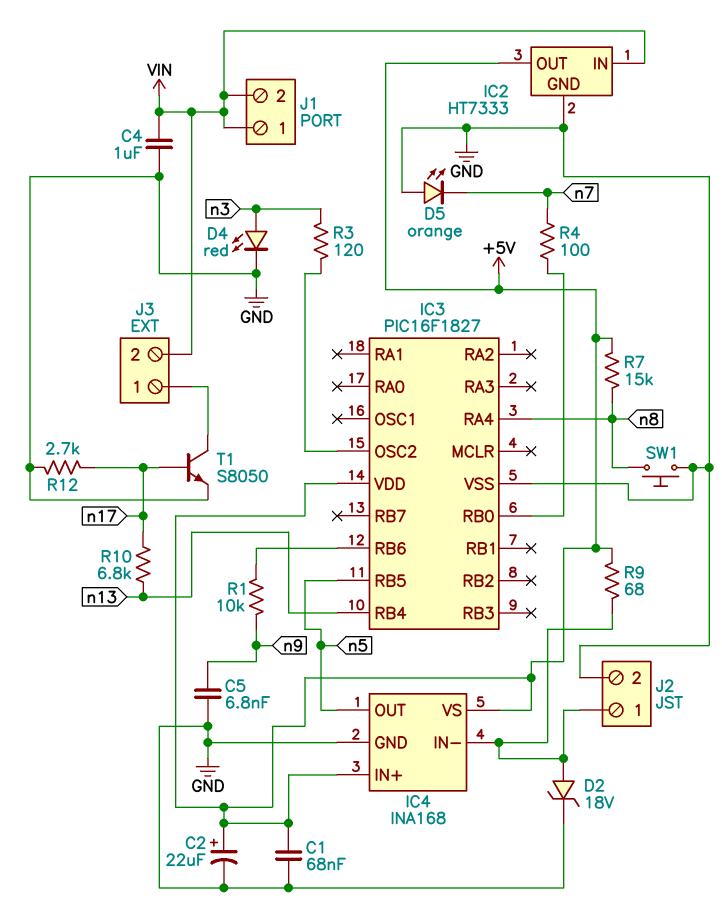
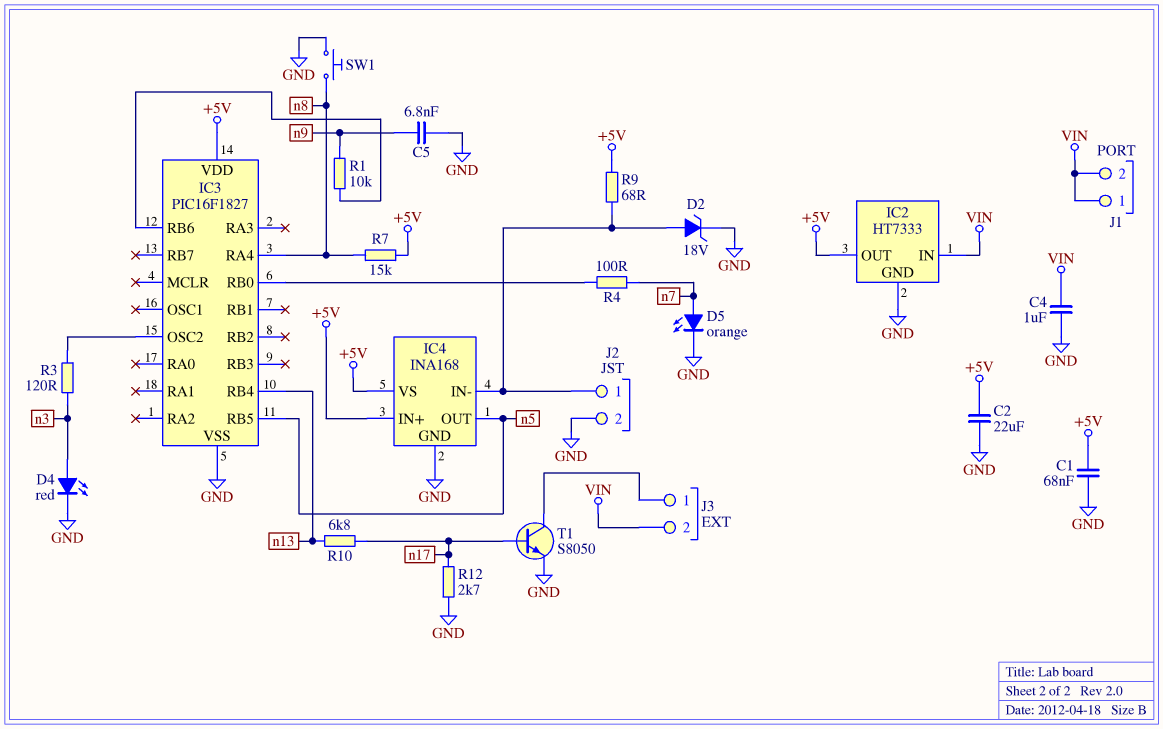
C2: 22uF (plus +5V, minus GND) -> 22uF (+5V, GND)
D5: LED orange (A GND, K n7) -> LED orange (A n7, K GND)

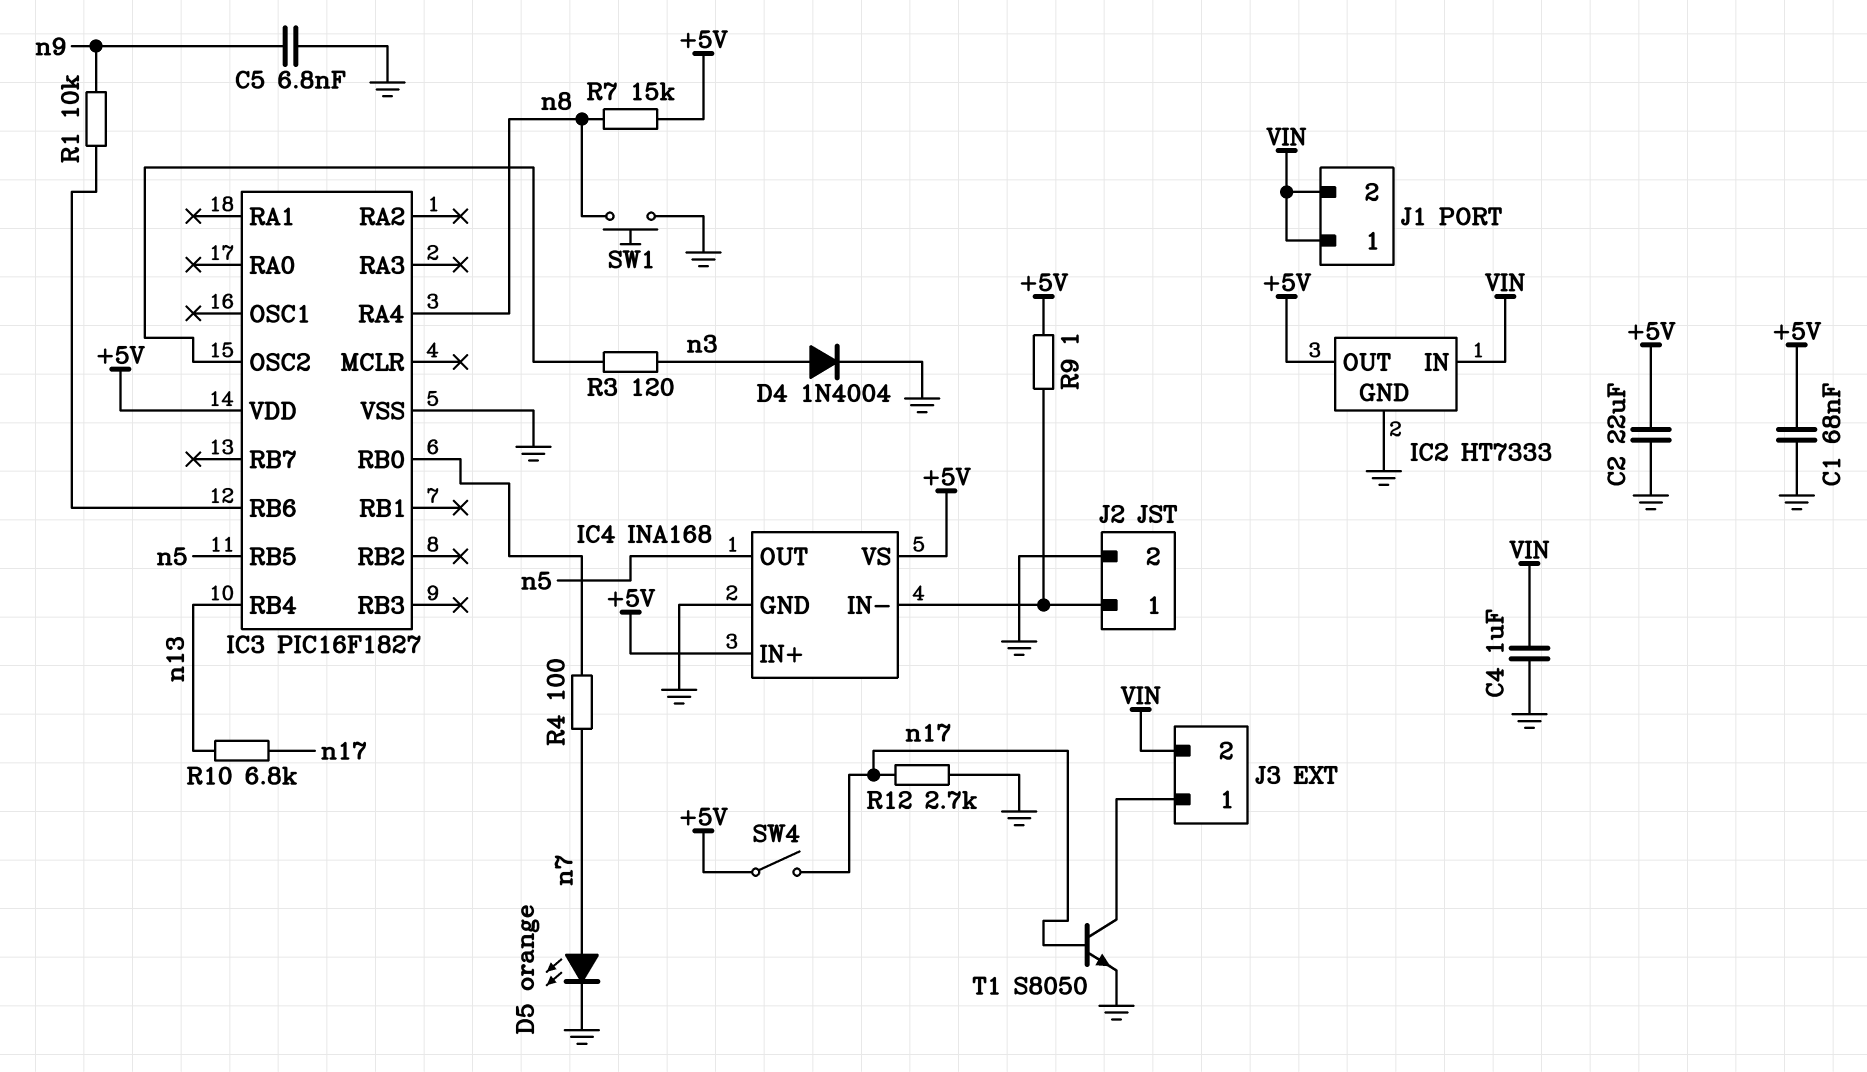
D2: zener 18V (A IC4/IN-, K GND) -> none
D4: LED red (A n3, K GND) -> diode 1N4004 (A n3, K GND)
R9: 68 (+5V, IC4/IN-) -> 1 (+5V, IC4/IN-)
SW4: none -> switch (+5V, n17)

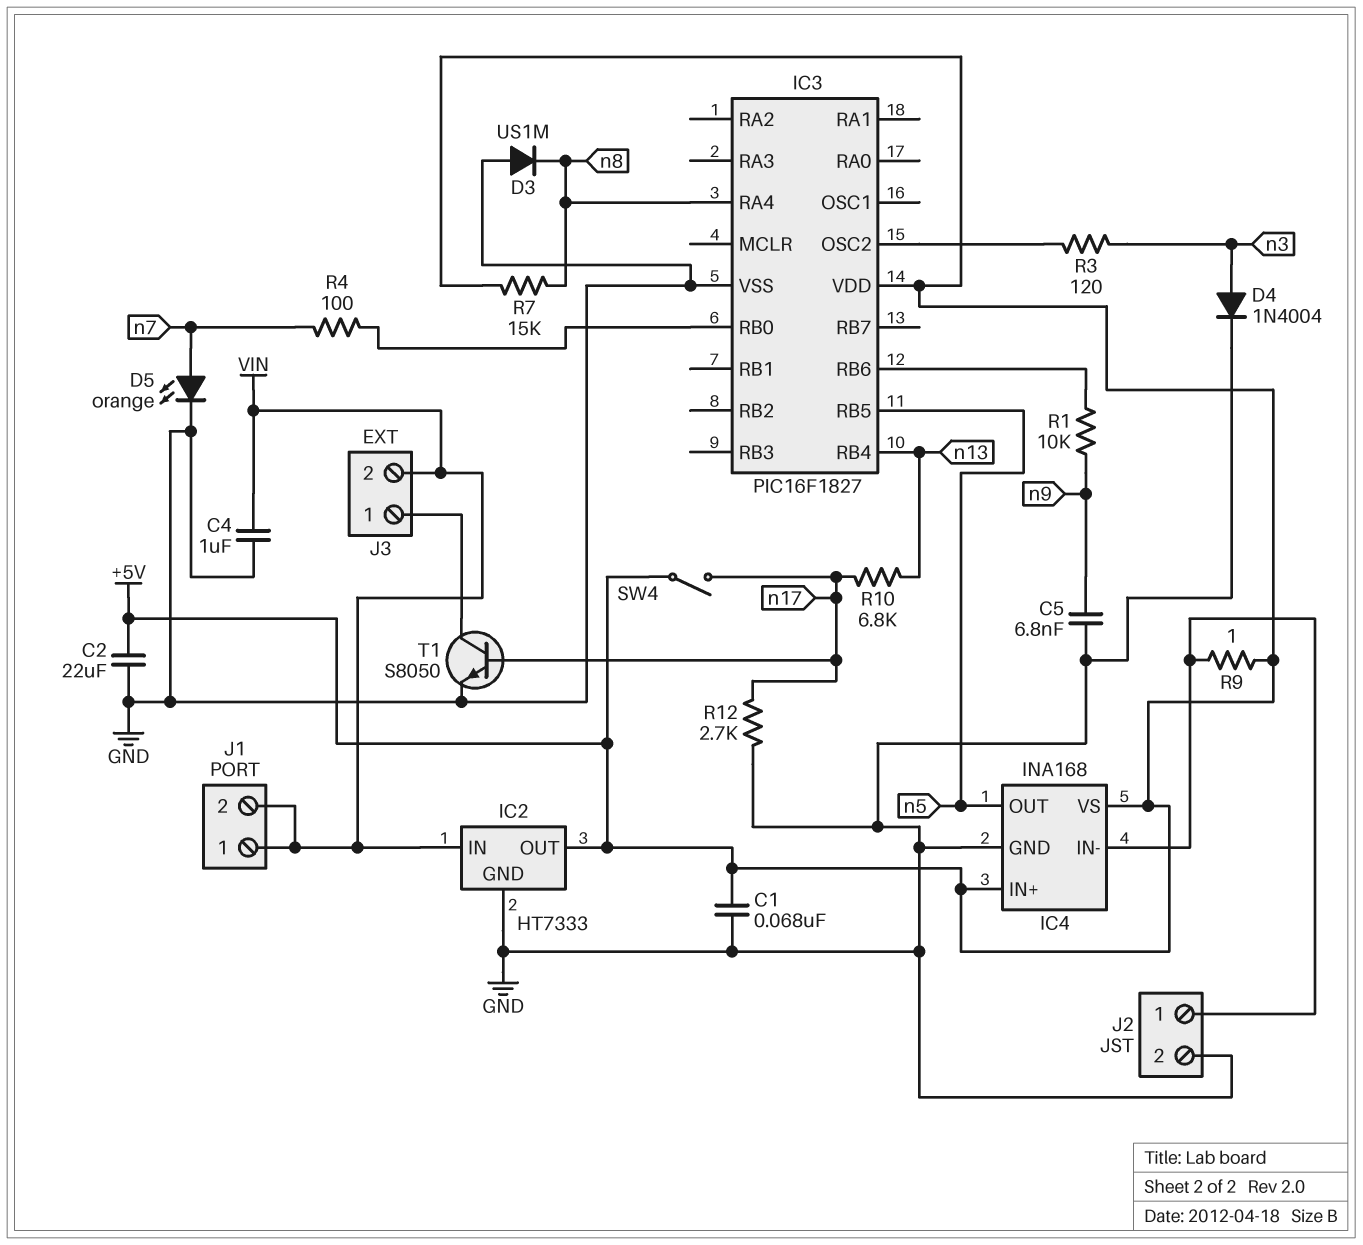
D3: none -> diode US1M (A GND, K n8)
SW1: button (GND, n8) -> none

